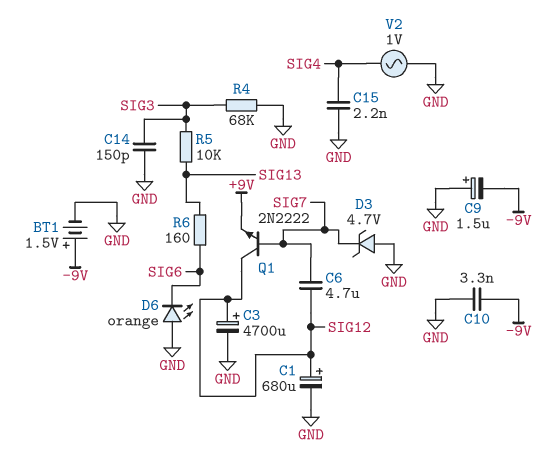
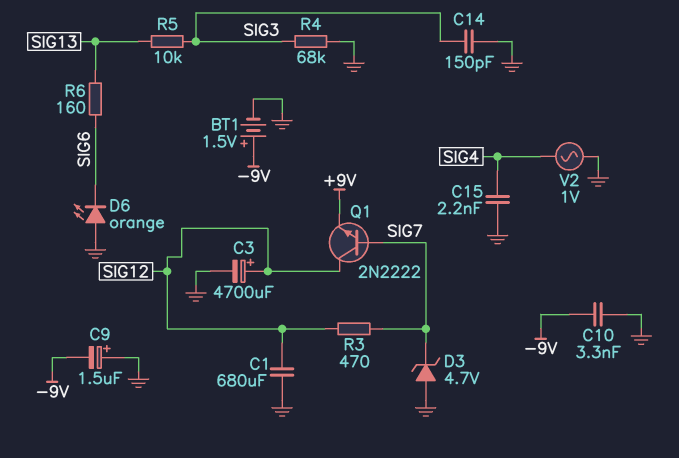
C1: 680uF (plus SIG12, minus GND) -> 680uF (GND, SIG12)
C6: 4.7uF (SIG7, SIG12) -> none
R3: none -> 470 (SIG7, SIG12)

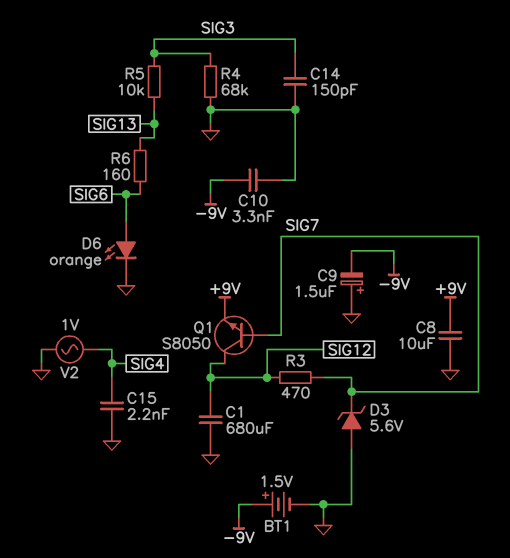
C3: 4700uF (plus SIG12, minus GND) -> none
C8: none -> 10uF (+9V, GND)
D3: zener 4.7V (A GND, K SIG7) -> zener 5.6V (A GND, K SIG7)
D6: LED orange (A GND, K SIG6) -> LED orange (A SIG6, K GND)
Q1: NPN 2N2222 (B SIG7, C SIG12, E +9V) -> NPN S8050 (B SIG7, C SIG12, E +9V)

